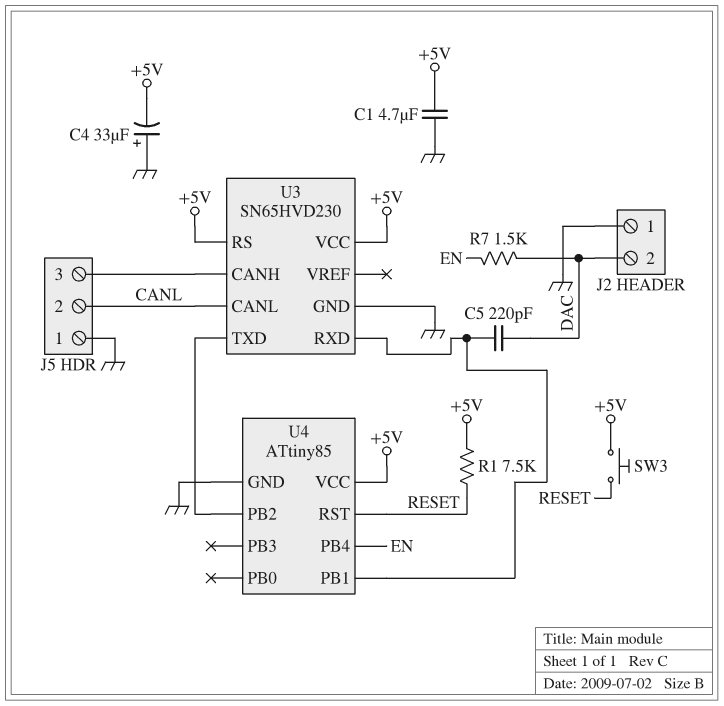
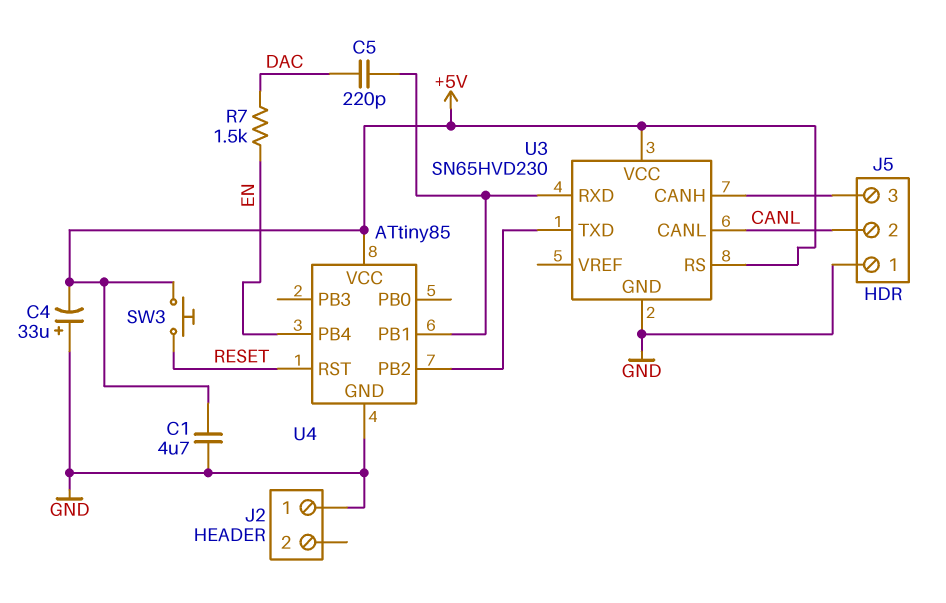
J2 pin 2: DAC -> none
R1: 7.5k (+5V, RESET) -> none

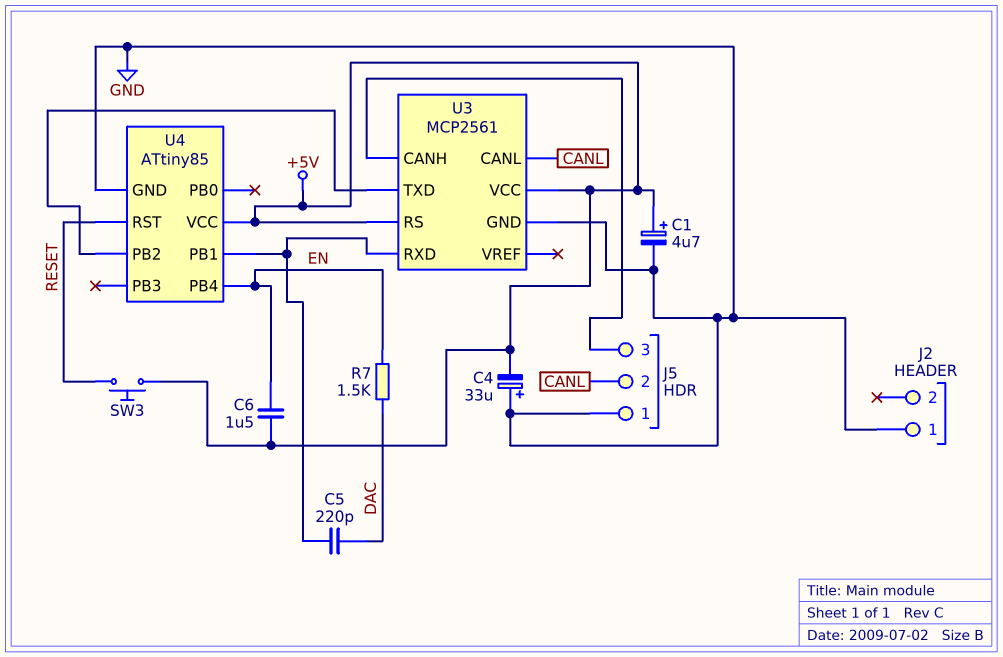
C1: 4.7uF (+5V, GND) -> 4.7uF (plus +5V, minus GND)
C6: none -> 1.5uF (+5V, EN)
U3: SN65HVD230 -> MCP2561

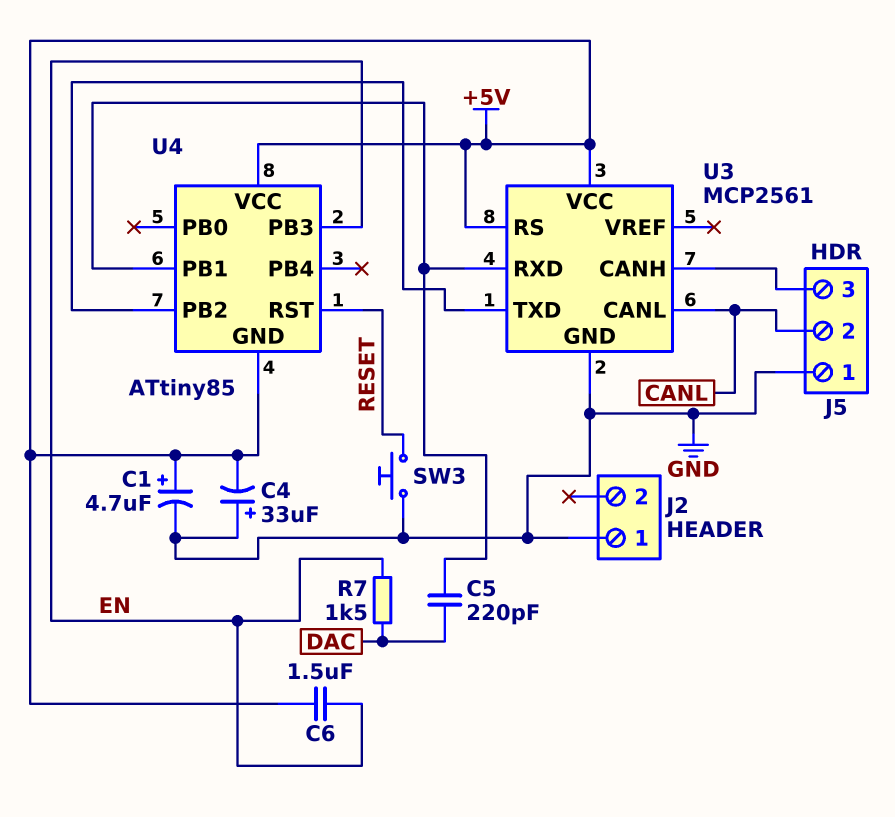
SW3: button (+5V, RESET) -> button (GND, RESET)
U4 pin GND: GND -> +5V
U4 pin PB3: none -> EN
U4 pin PB4: EN -> none

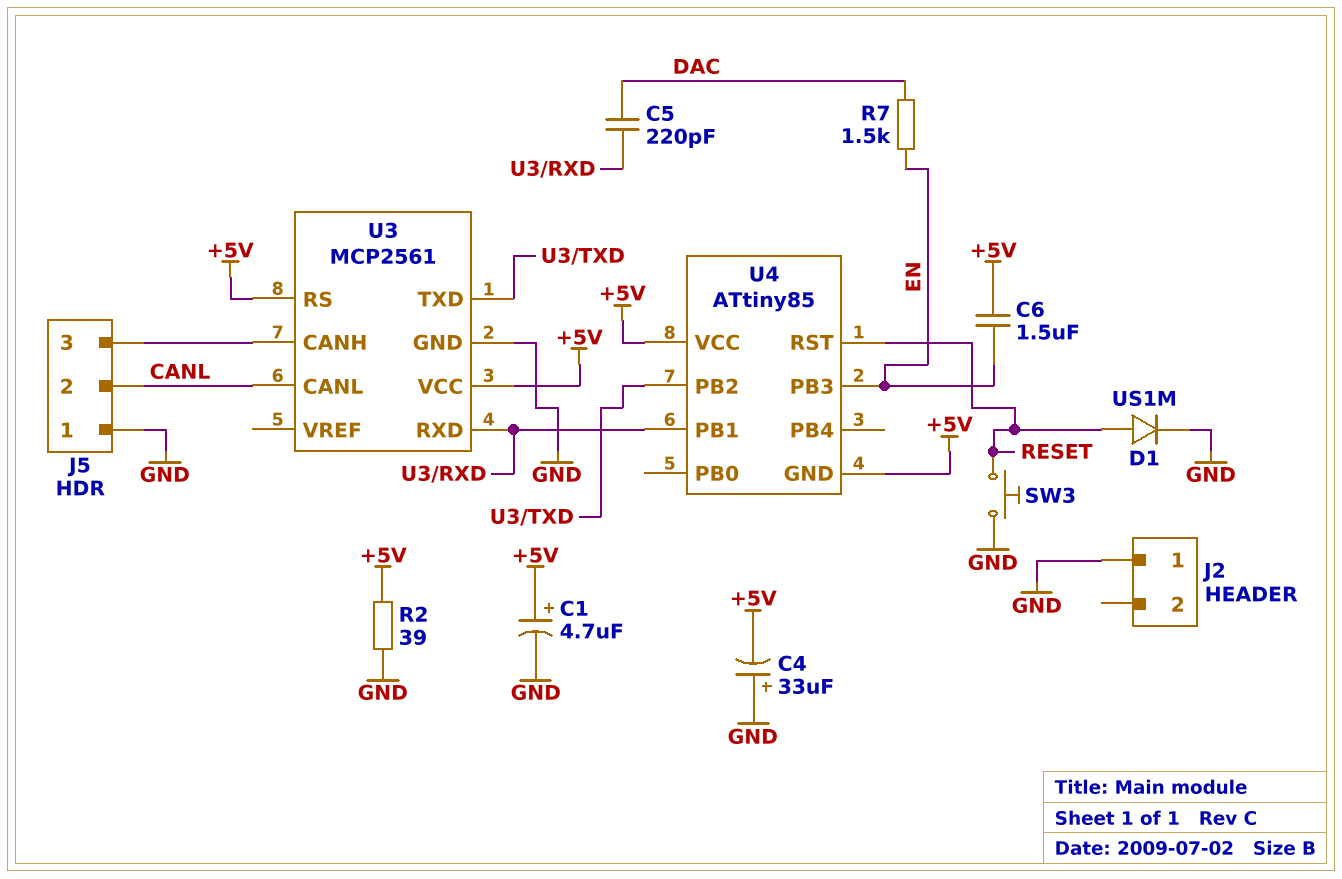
D1: none -> diode US1M (A RESET, K GND)
R2: none -> 39 (+5V, GND)

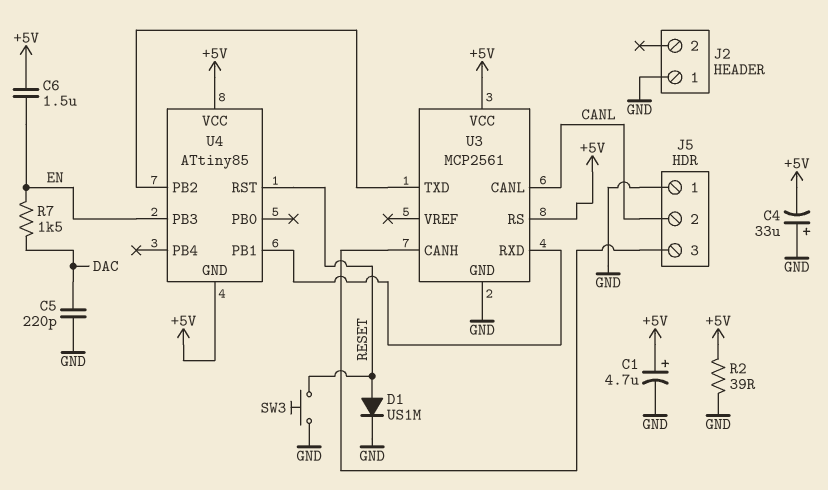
C5: 220pF (DAC, U3/RXD) -> 220pF (DAC, GND)

